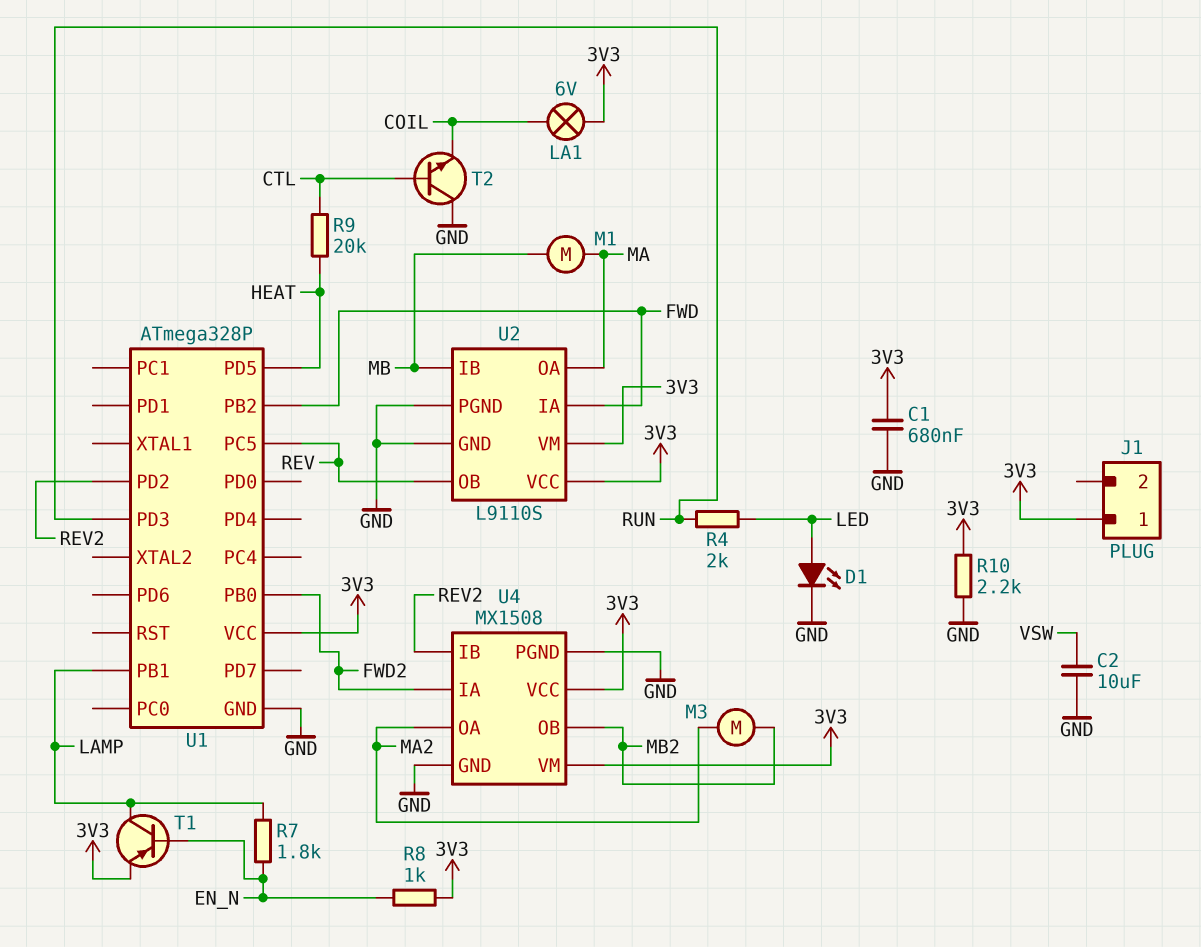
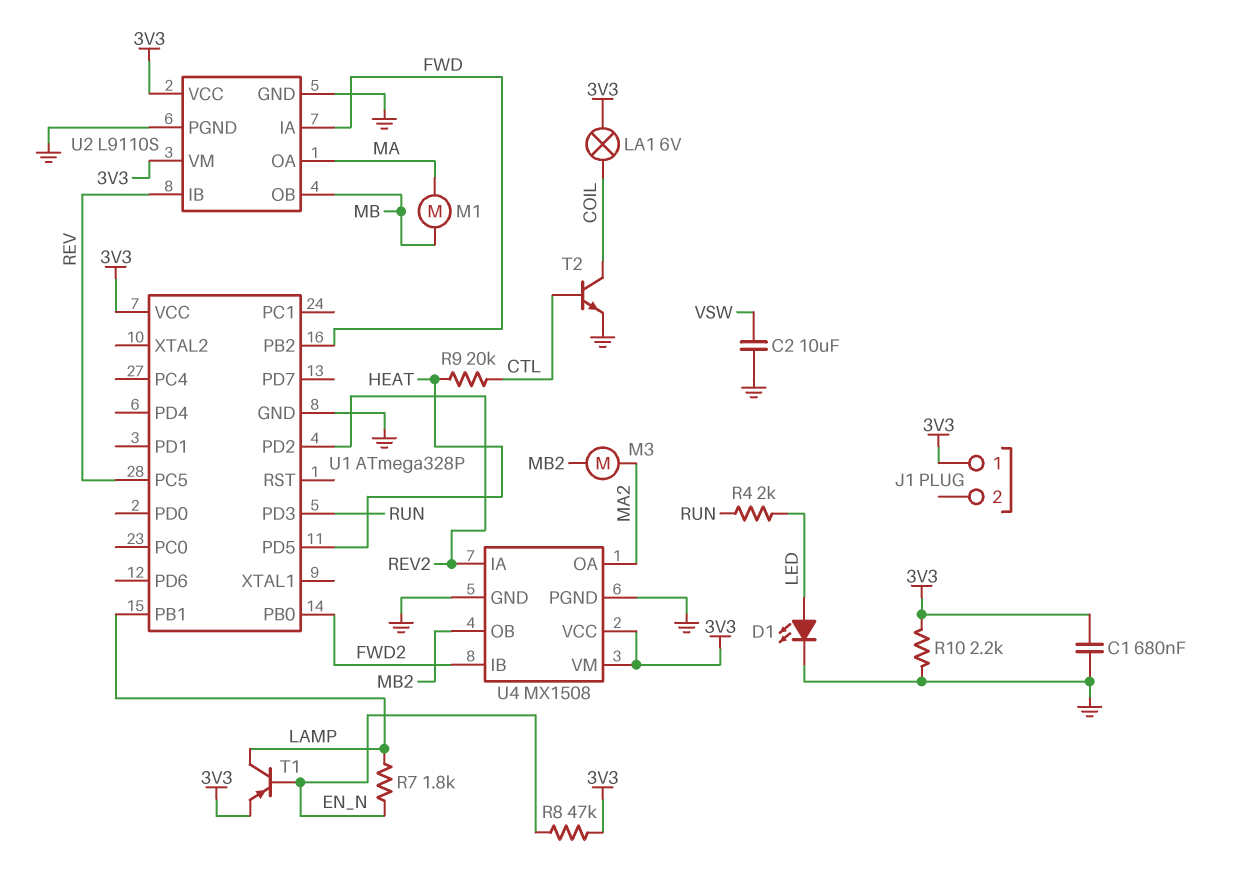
R8: 1k (3V3, EN_N) -> 47k (3V3, EN_N)
T2: NPN (B CTL, C GND, E COIL) -> NPN (B CTL, C COIL, E GND)
U2 pin IB: MB -> REV
U2 pin OB: REV -> MB
U4 pin IA: FWD2 -> REV2
U4 pin IB: REV2 -> FWD2

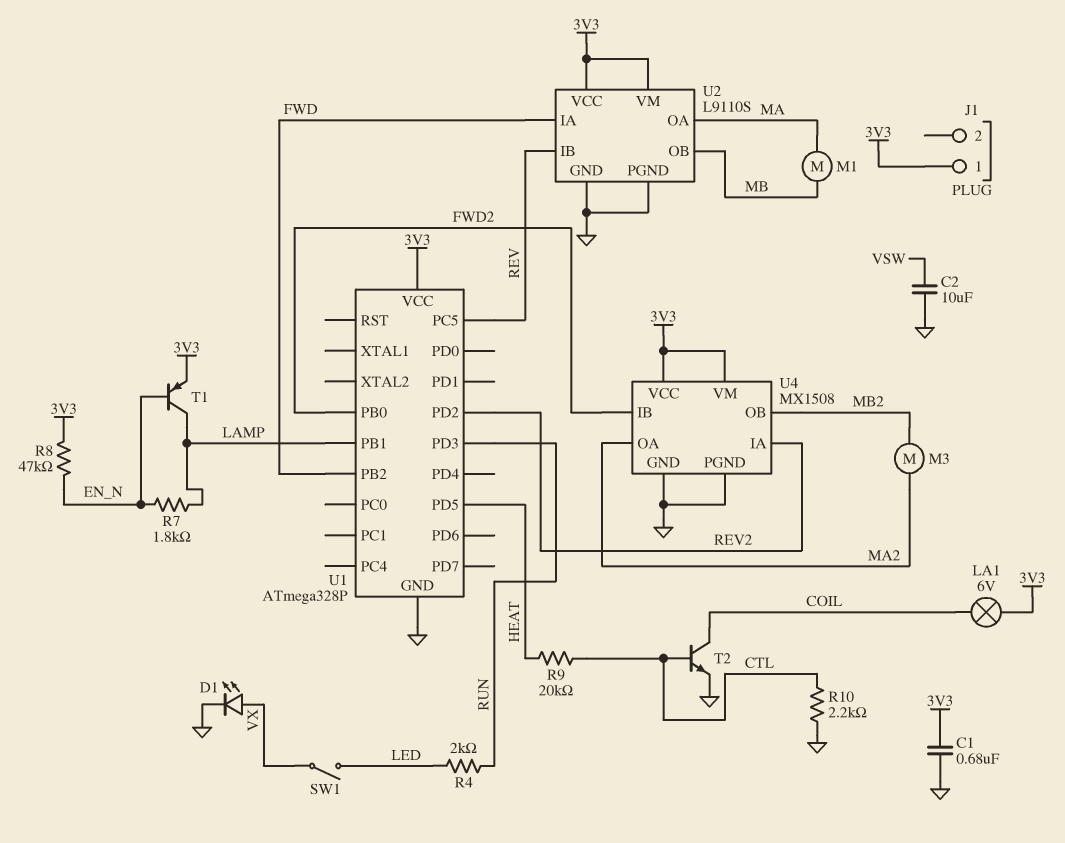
D1: LED (A LED, K GND) -> LED (A VX, K GND)
R10: 2.2k (3V3, GND) -> 2.2k (CTL, GND)
SW1: none -> switch (LED, VX)

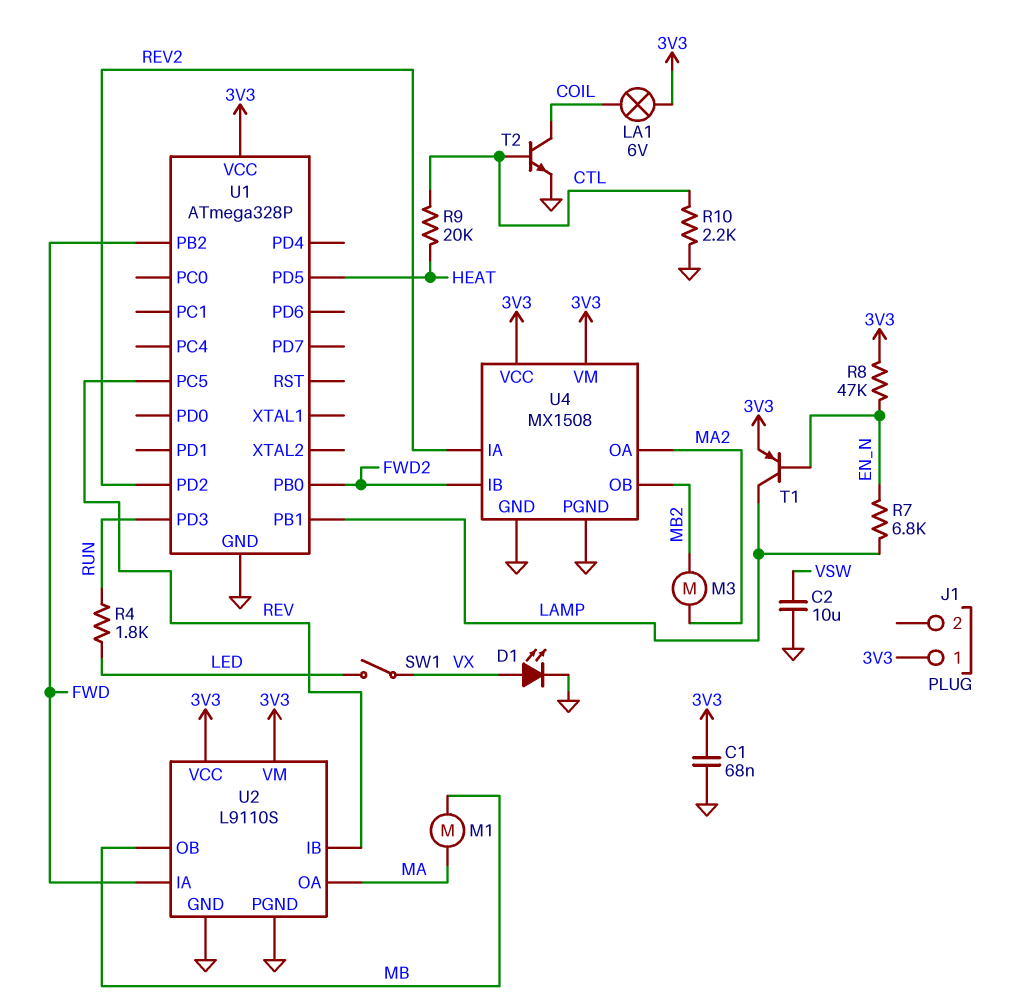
C1: 680nF (3V3, GND) -> 68nF (3V3, GND)
R4: 2k (LED, RUN) -> 1.8k (LED, RUN)
R7: 1.8k (EN_N, LAMP) -> 6.8k (EN_N, LAMP)

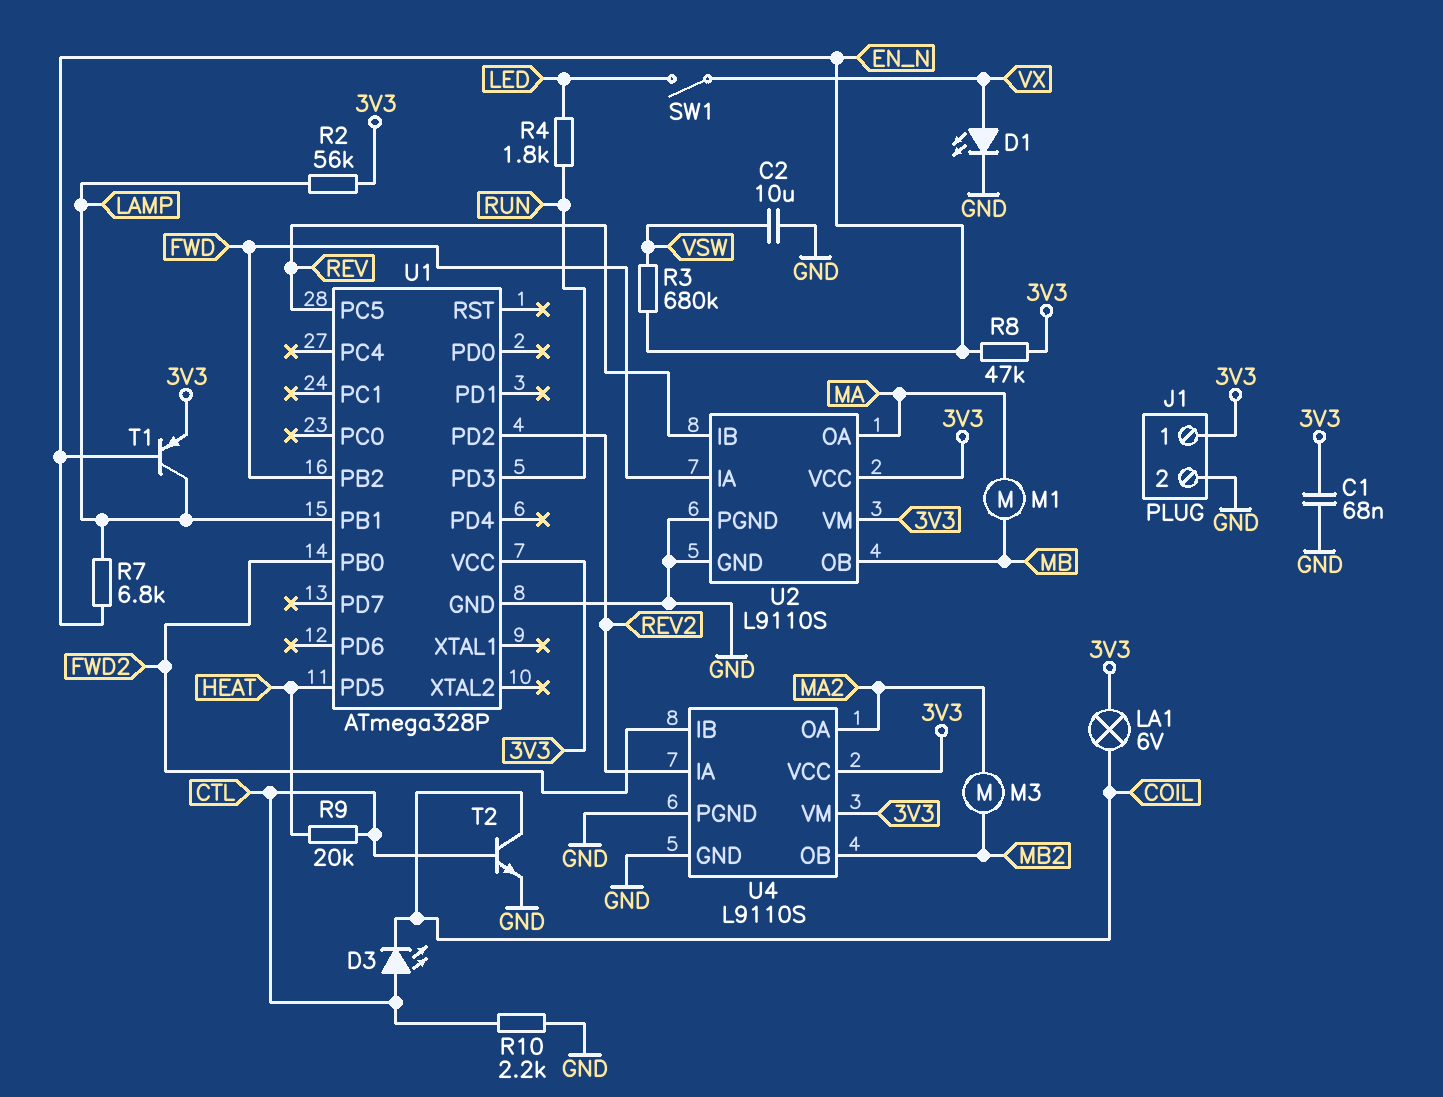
D3: none -> LED (A CTL, K COIL)
J1 pin 2: none -> GND
R2: none -> 56k (3V3, LAMP)
R3: none -> 680k (EN_N, VSW)
U4: MX1508 -> L9110S

